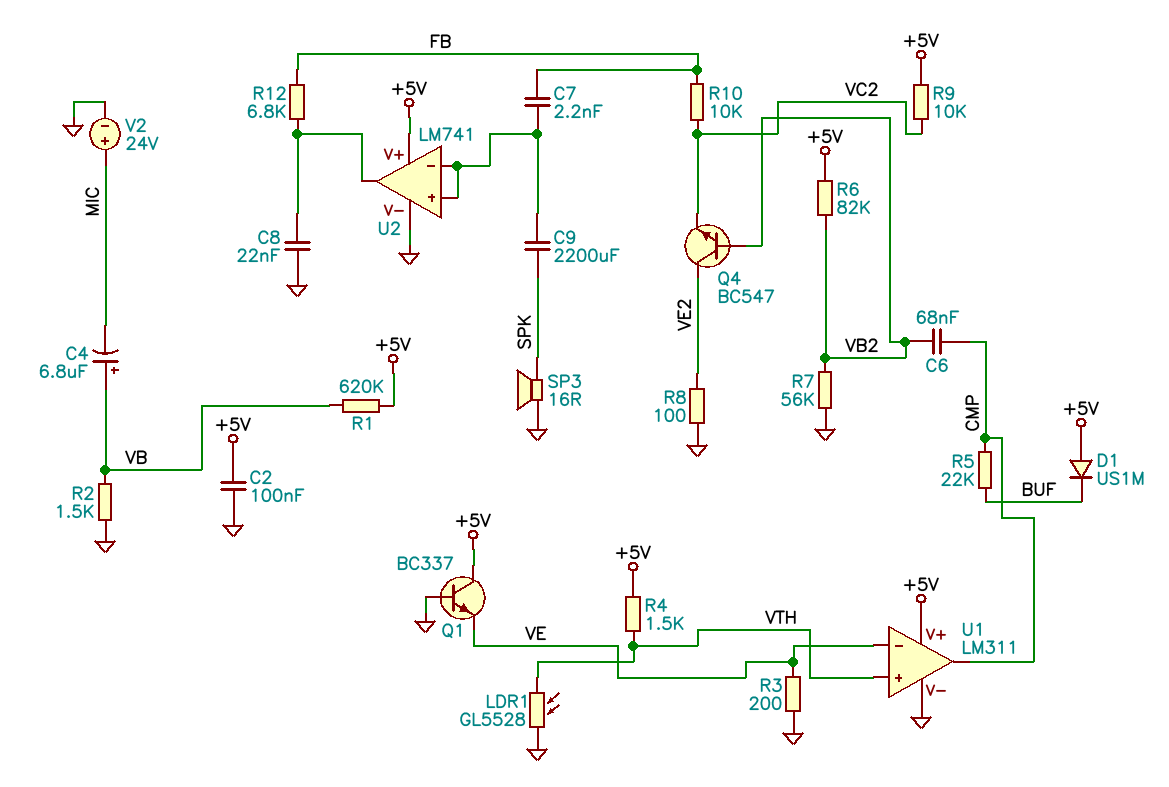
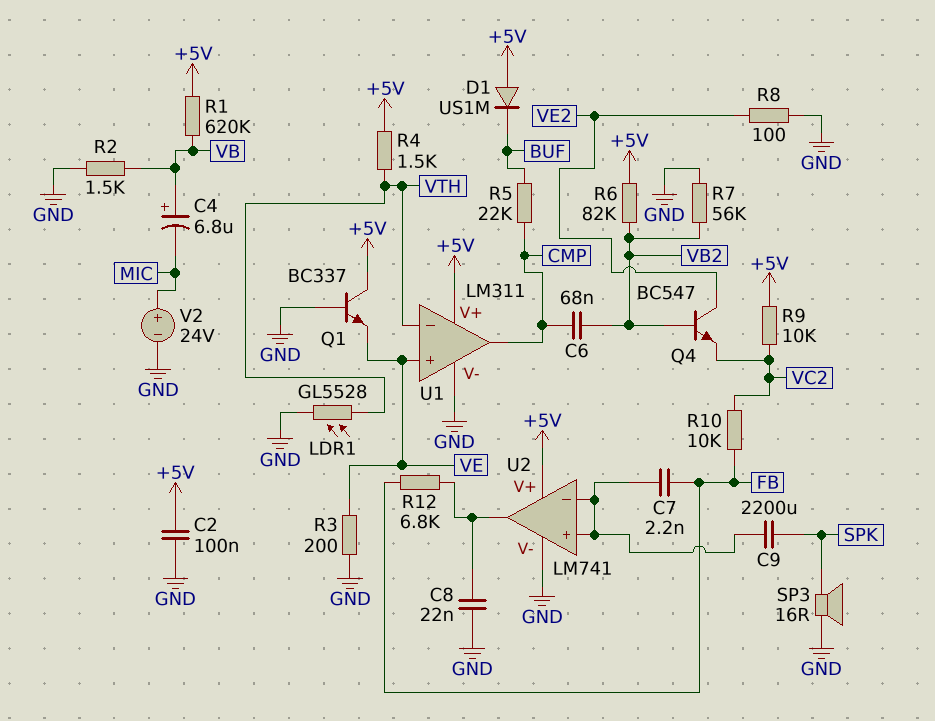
U1 pin in+: VTH -> VE
U1 pin in-: VE -> VTH

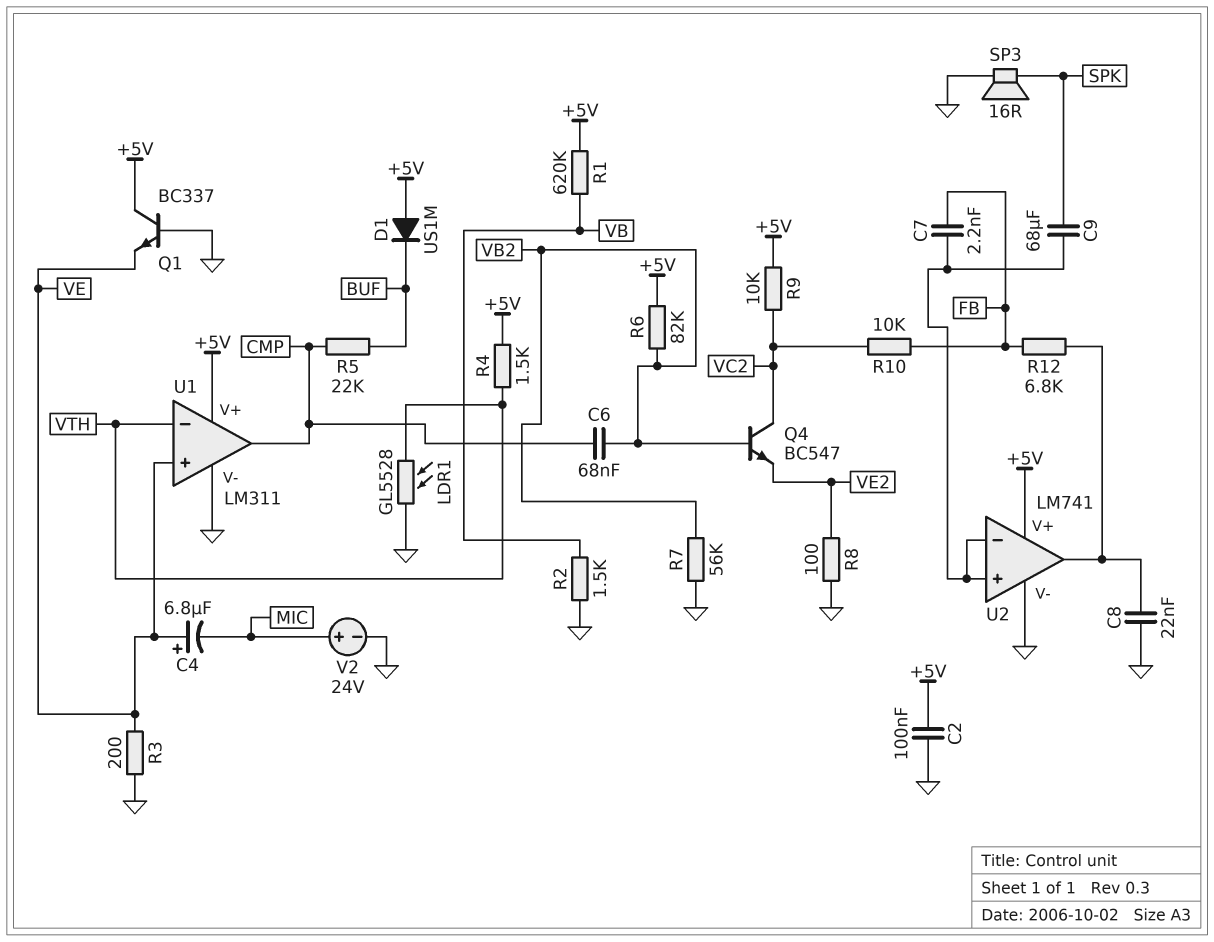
C4: 6.8uF (plus VB, minus MIC) -> 6.8uF (plus VE, minus MIC)
C9: 2200uF (SPK, U2/in+) -> 68uF (SPK, U2/in+)
Q4: NPN BC547 (B VB2, C VE2, E VC2) -> NPN BC547 (B VB2, C VC2, E VE2)

